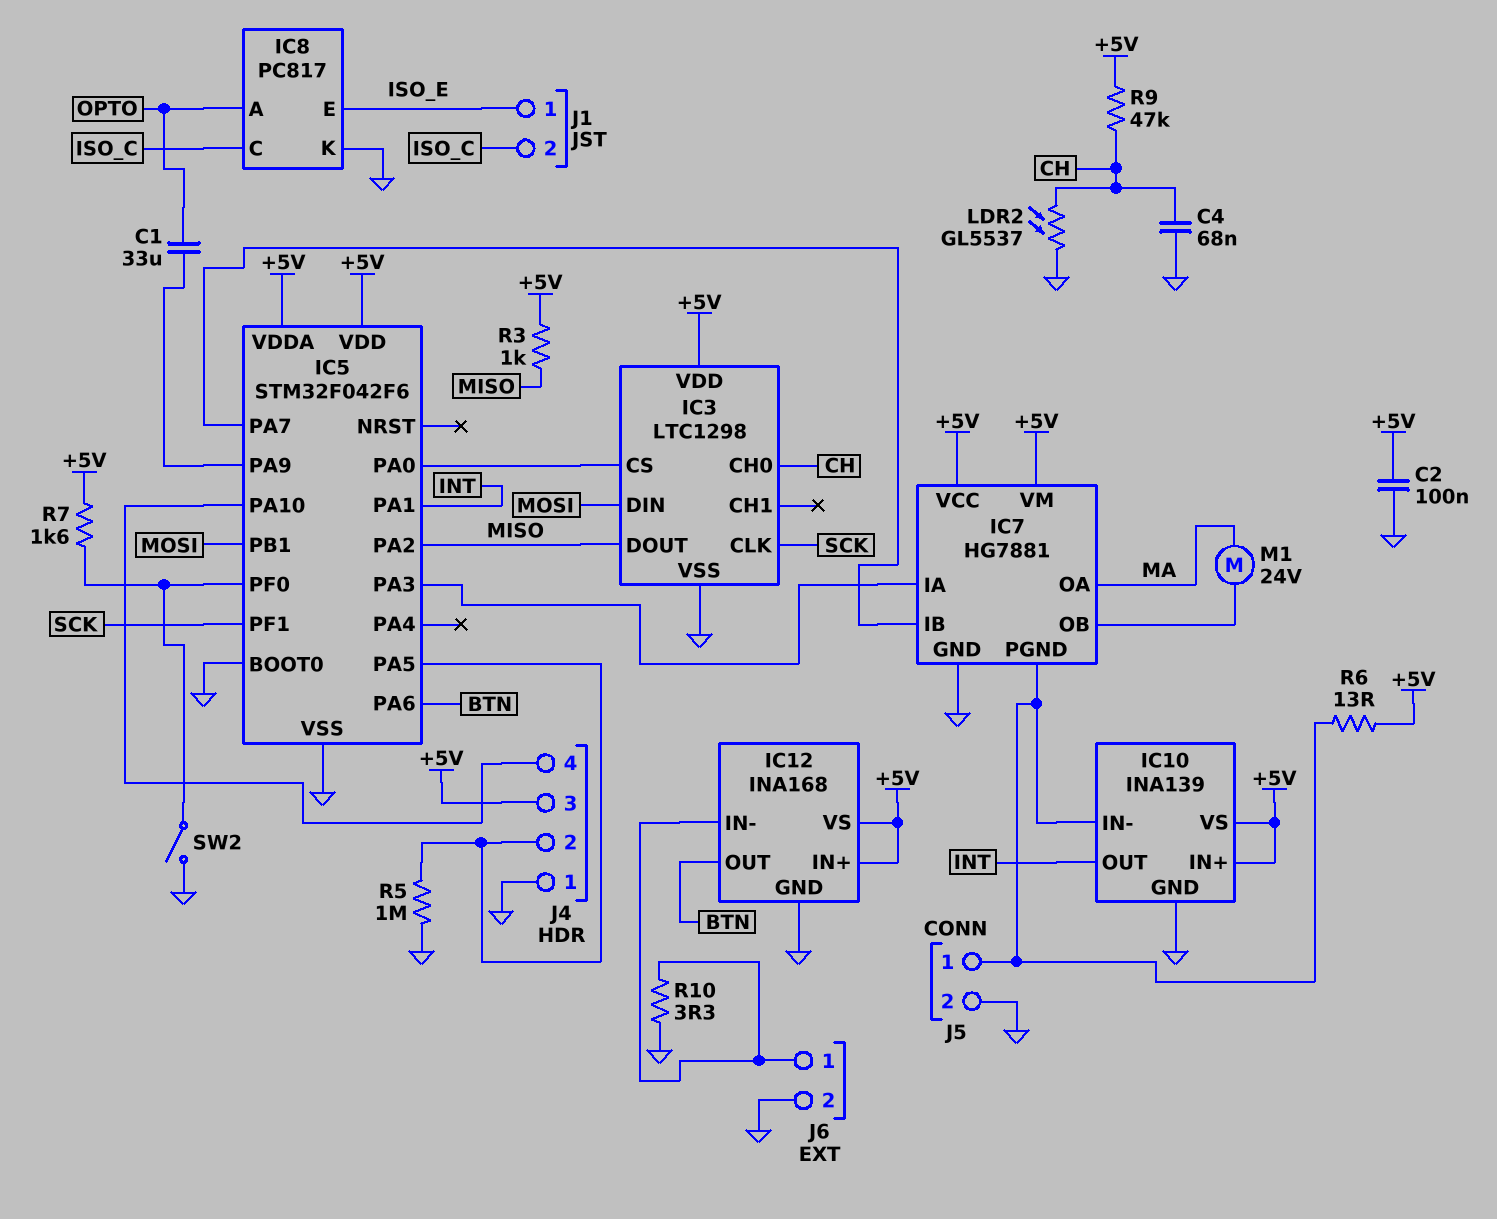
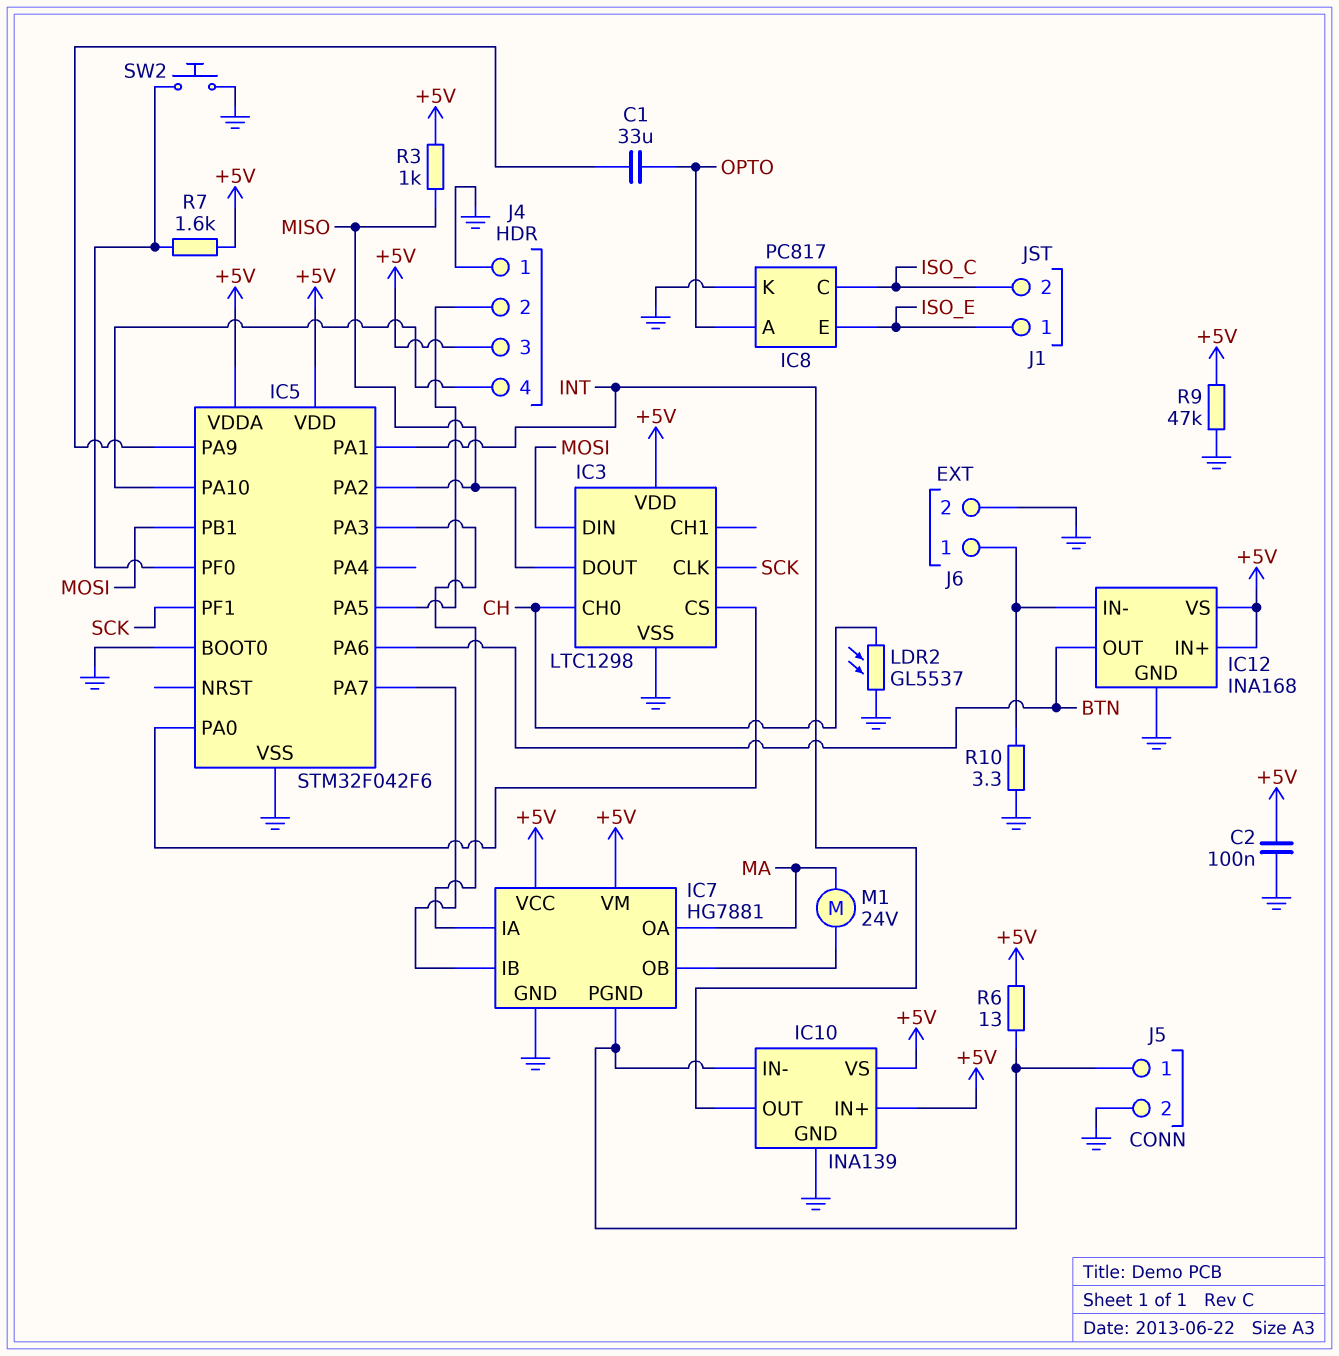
C4: 68nF (CH, GND) -> none
R5: 1M (GND, IC5/PA5) -> none
R9: 47k (+5V, CH) -> 47k (+5V, GND)
SW2: switch (GND, IC5/PF0) -> button (GND, IC5/PF0)

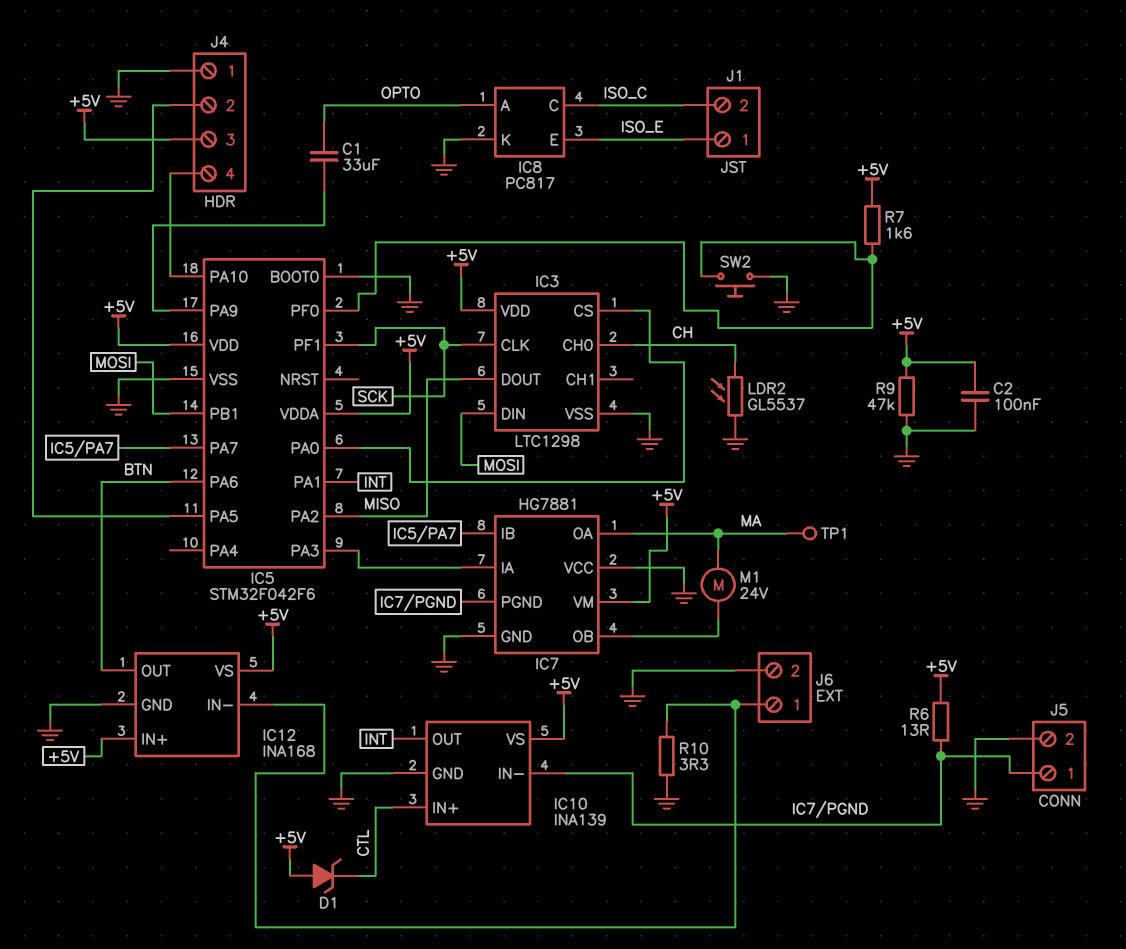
D1: none -> zener (A +5V, K CTL)
IC7 pin VCC: +5V -> GND
IC10 pin IN+: +5V -> CTL
R3: 1k (+5V, MISO) -> none
TP1: none -> test point (MA)

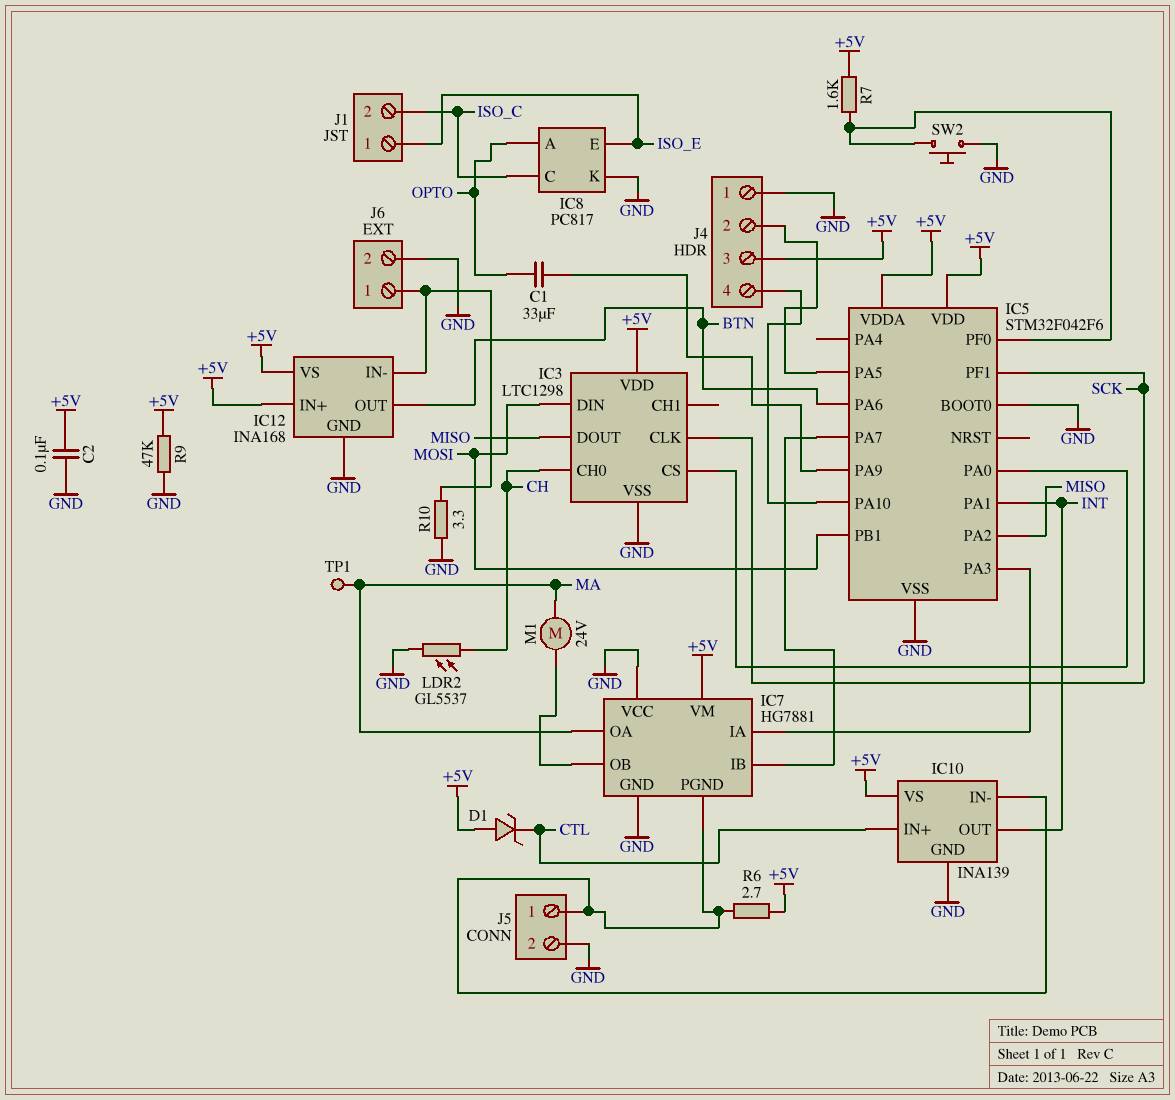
R6: 13 (+5V, IC7/PGND) -> 2.7 (+5V, IC7/PGND)

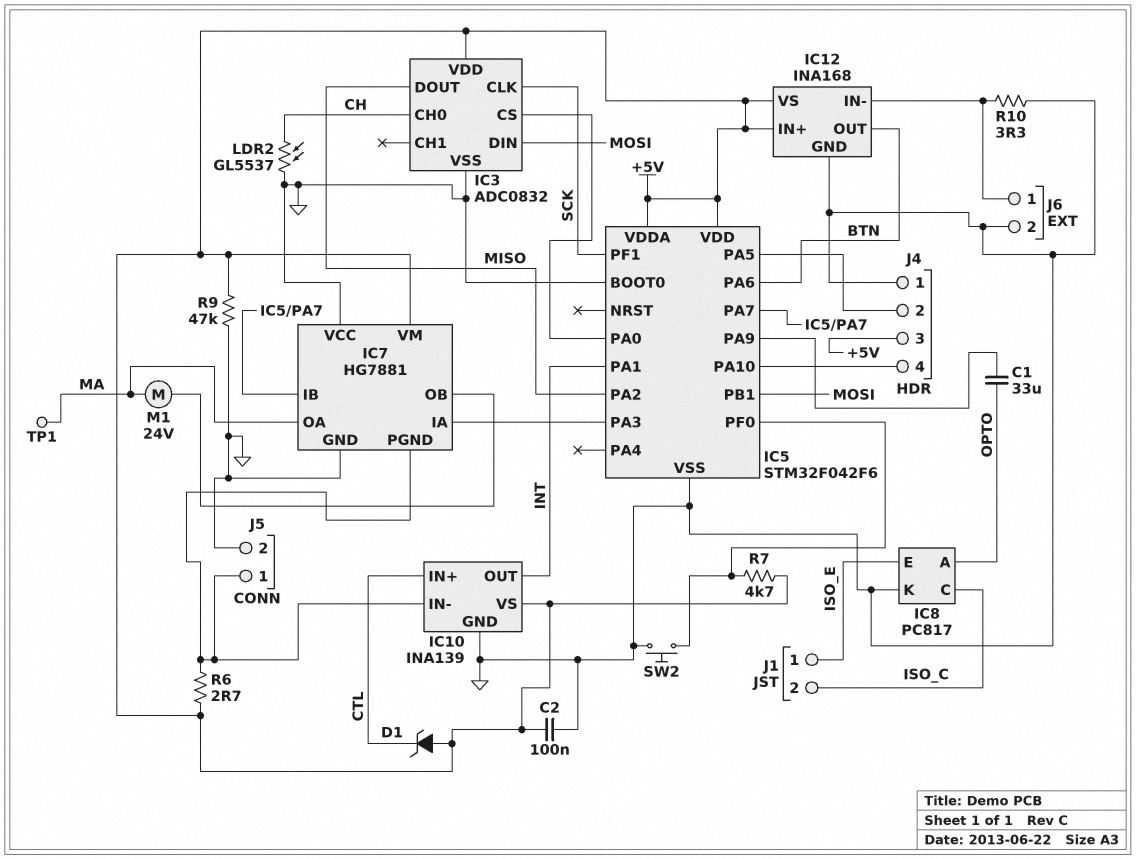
IC3: LTC1298 -> ADC0832
R7: 1.6k (+5V, IC5/PF0) -> 4.7k (+5V, IC5/PF0)

